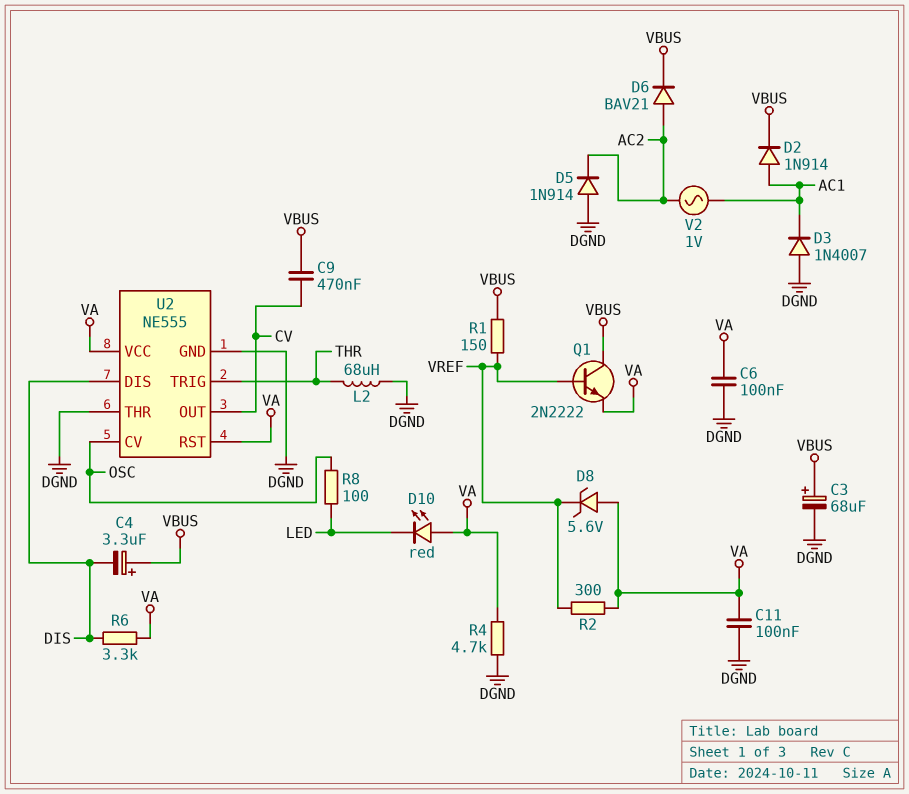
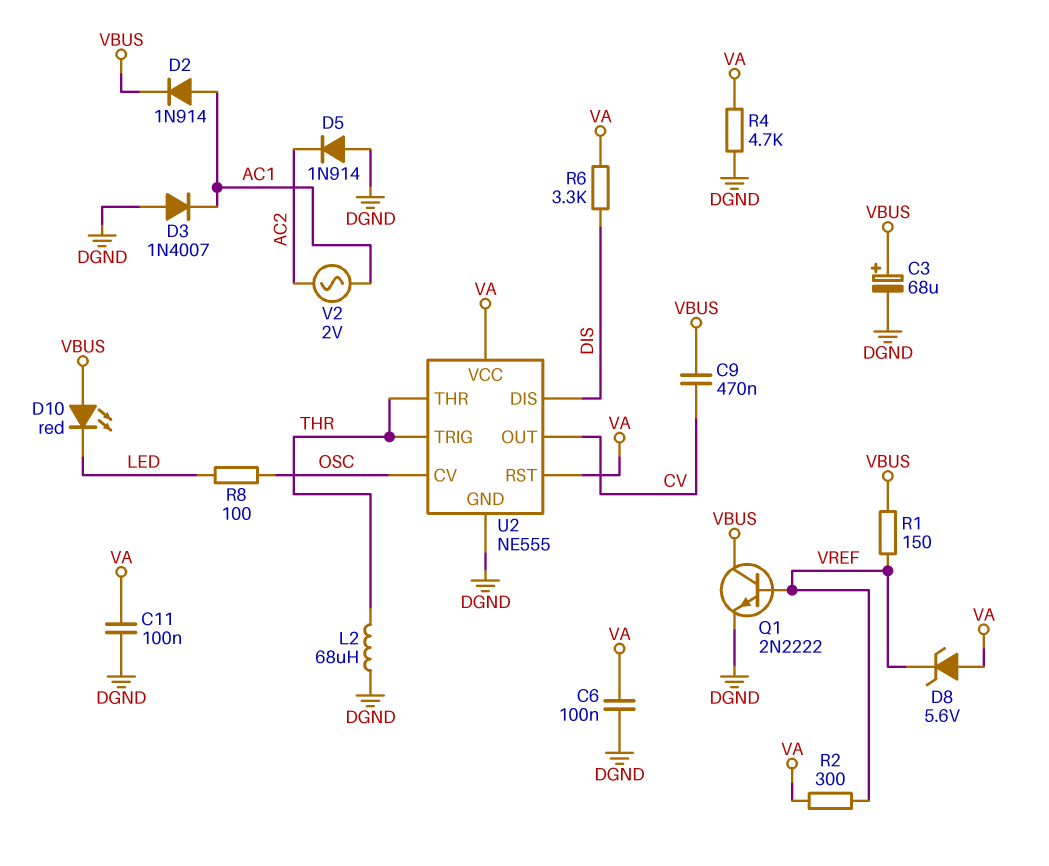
C4: 3.3uF (plus VBUS, minus DIS) -> none
D6: diode BAV21 (A AC2, K VBUS) -> none
D10: LED red (A VA, K LED) -> LED red (A VBUS, K LED)
Q1: NPN 2N2222 (B VREF, C VBUS, E VA) -> NPN 2N2222 (B VREF, C VBUS, E DGND)
U2 pin THR: DGND -> THR
V2: AC 1V (AC1, AC2) -> AC 2V (AC1, AC2)

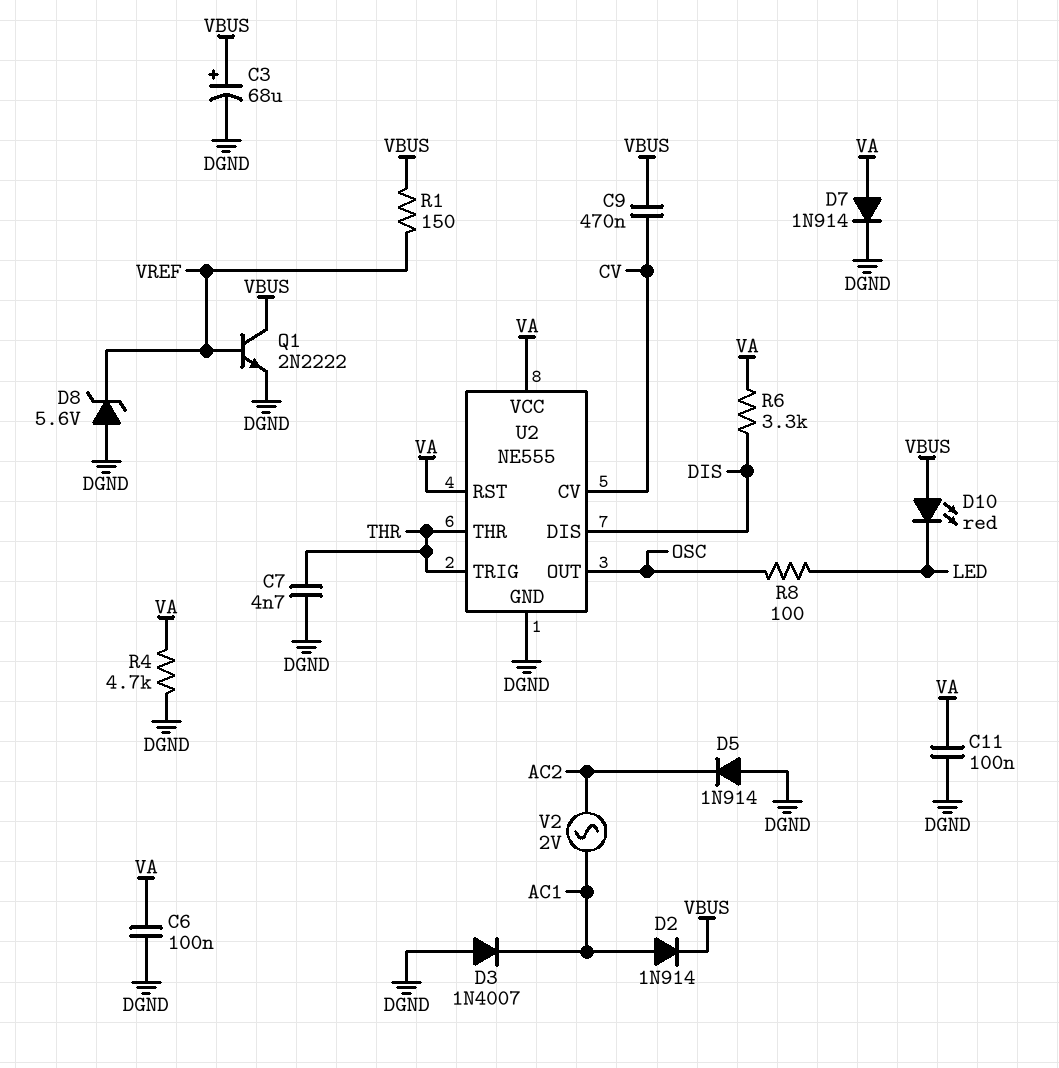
C7: none -> 4.7nF (DGND, THR)
D7: none -> diode 1N914 (A VA, K DGND)
D8: zener 5.6V (A VA, K VREF) -> zener 5.6V (A DGND, K VREF)
L2: 68uH (DGND, THR) -> none
R2: 300 (VA, VREF) -> none
U2 pin CV: OSC -> CV
U2 pin OUT: CV -> OSC

